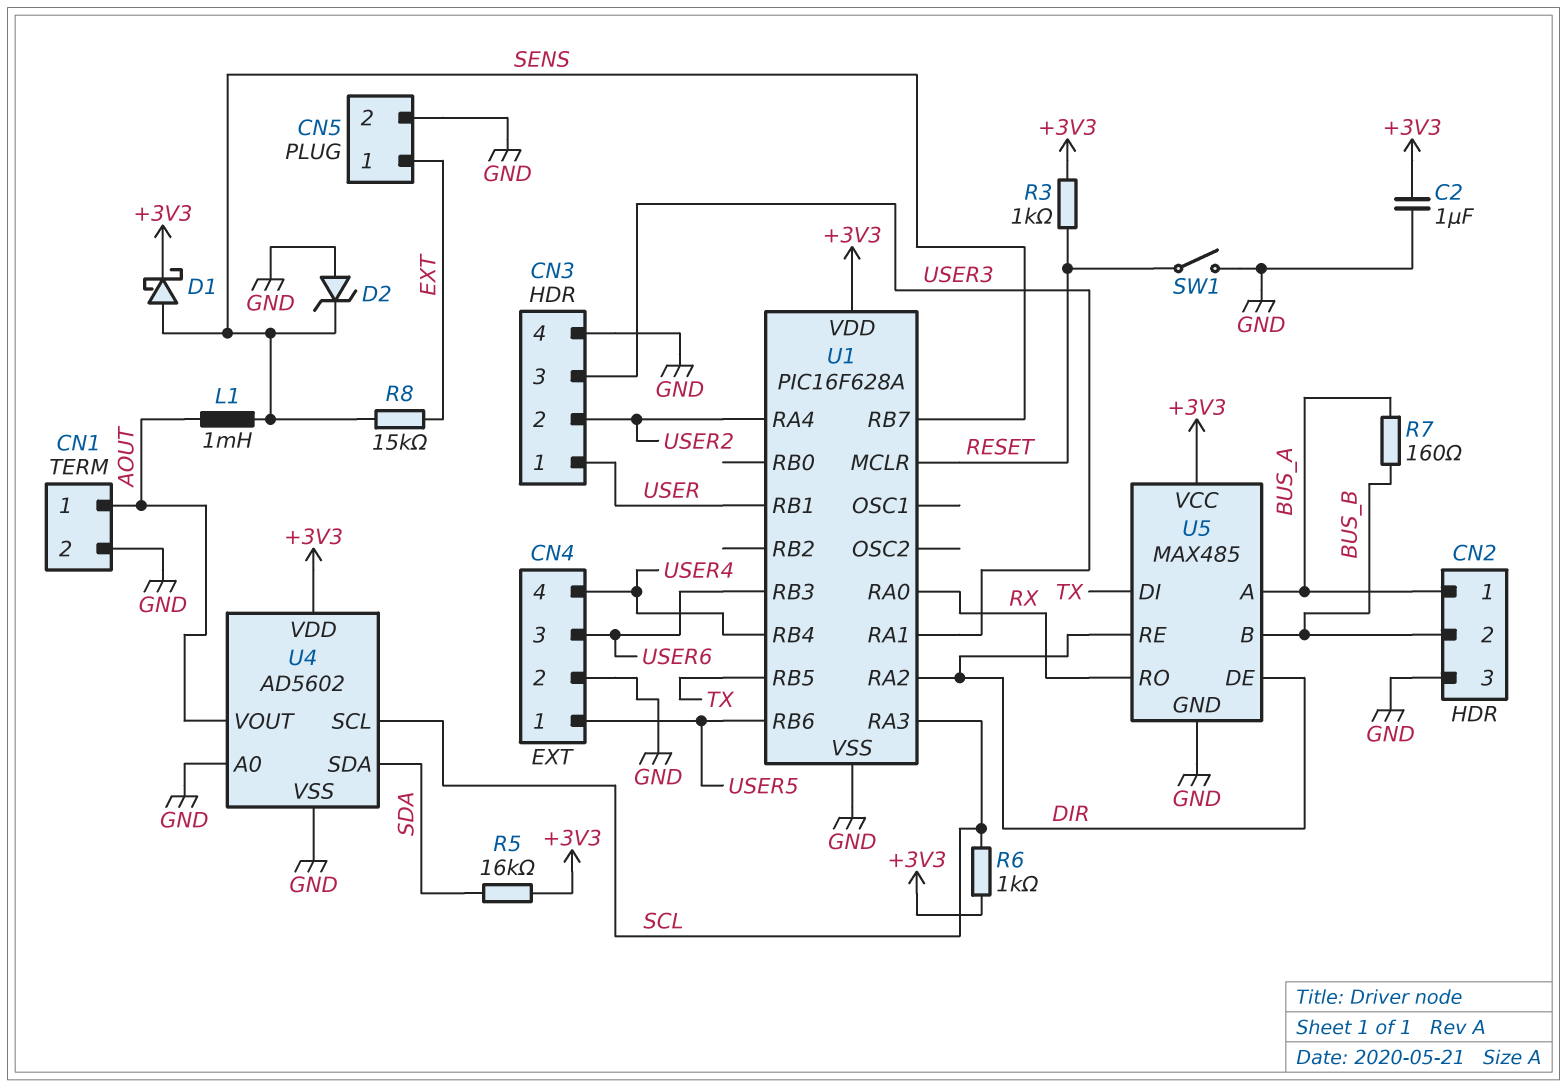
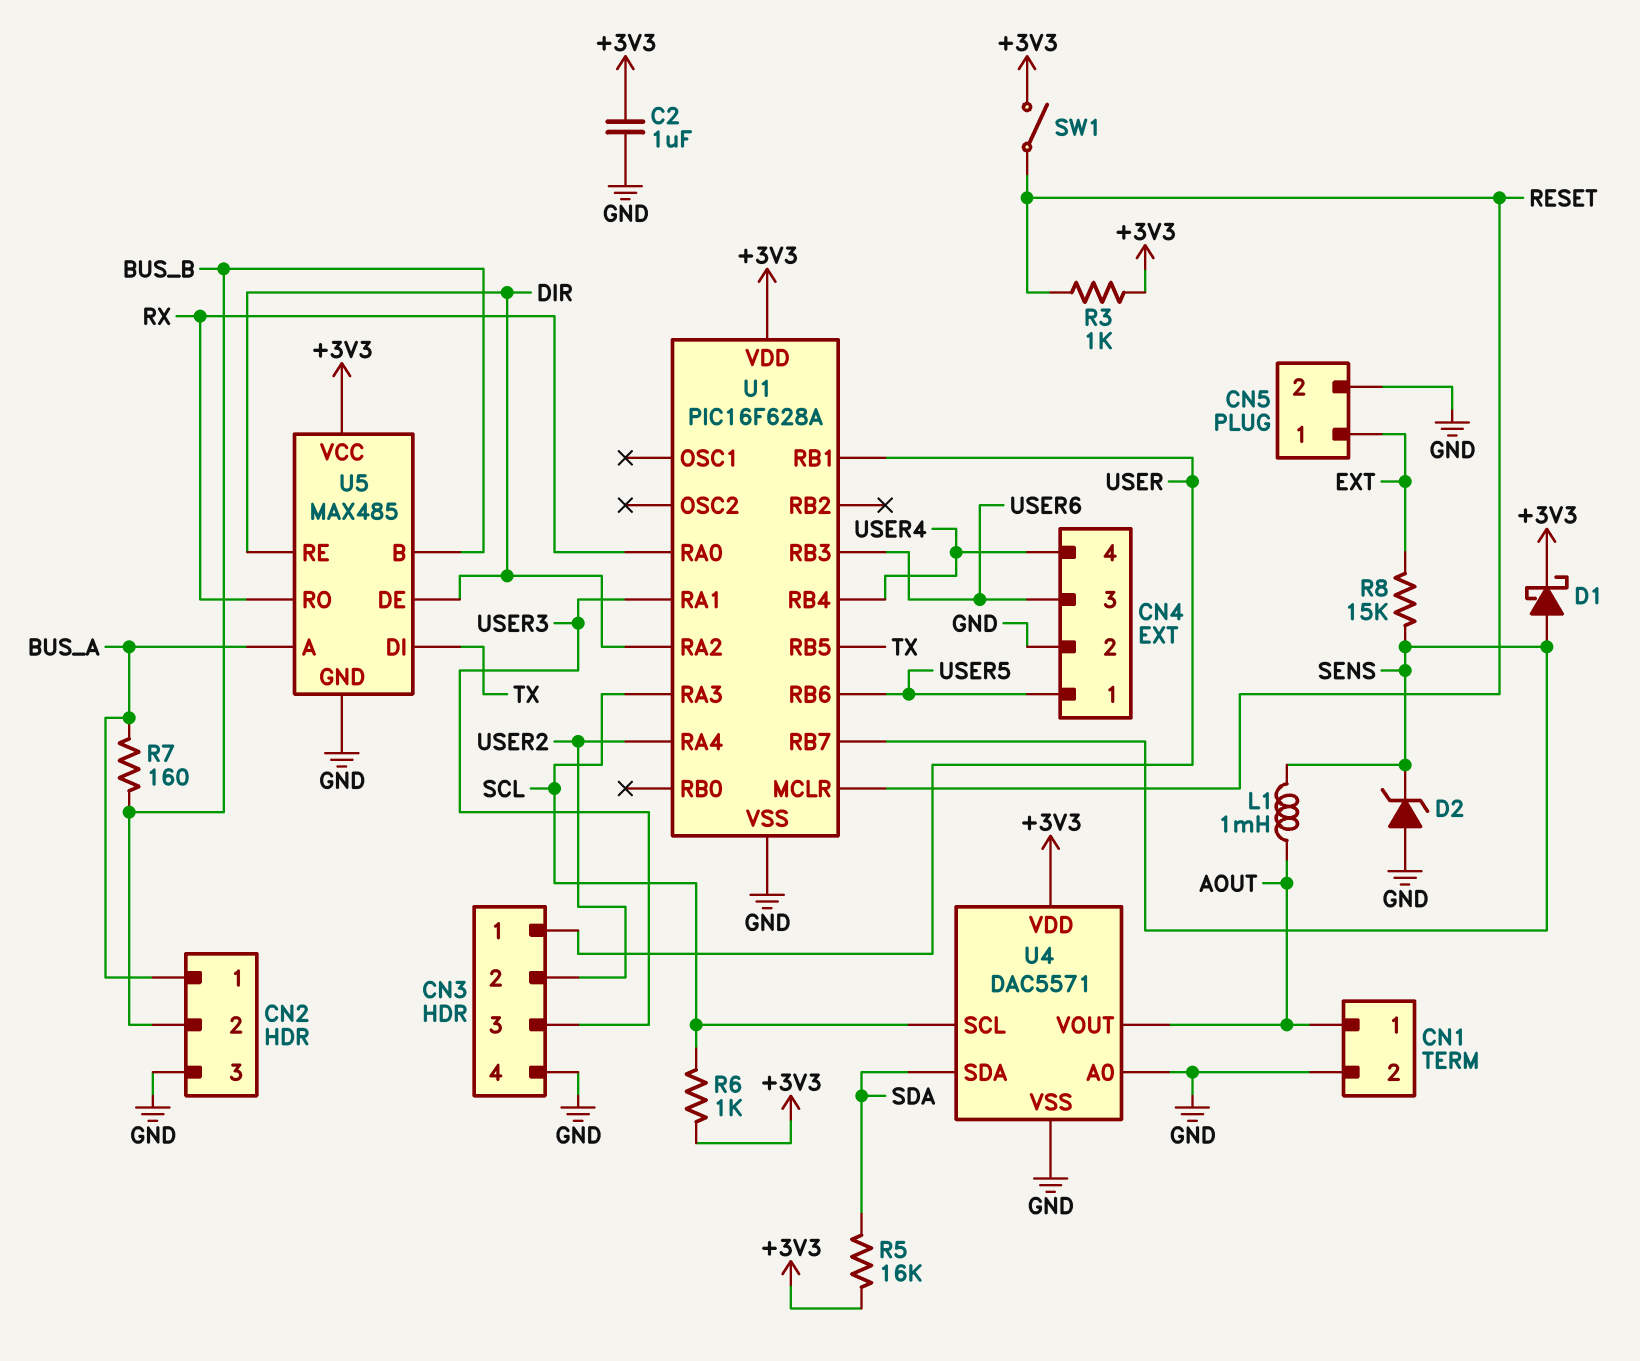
SW1: switch (GND, RESET) -> switch (+3V3, RESET)
U4: AD5602 -> DAC5571

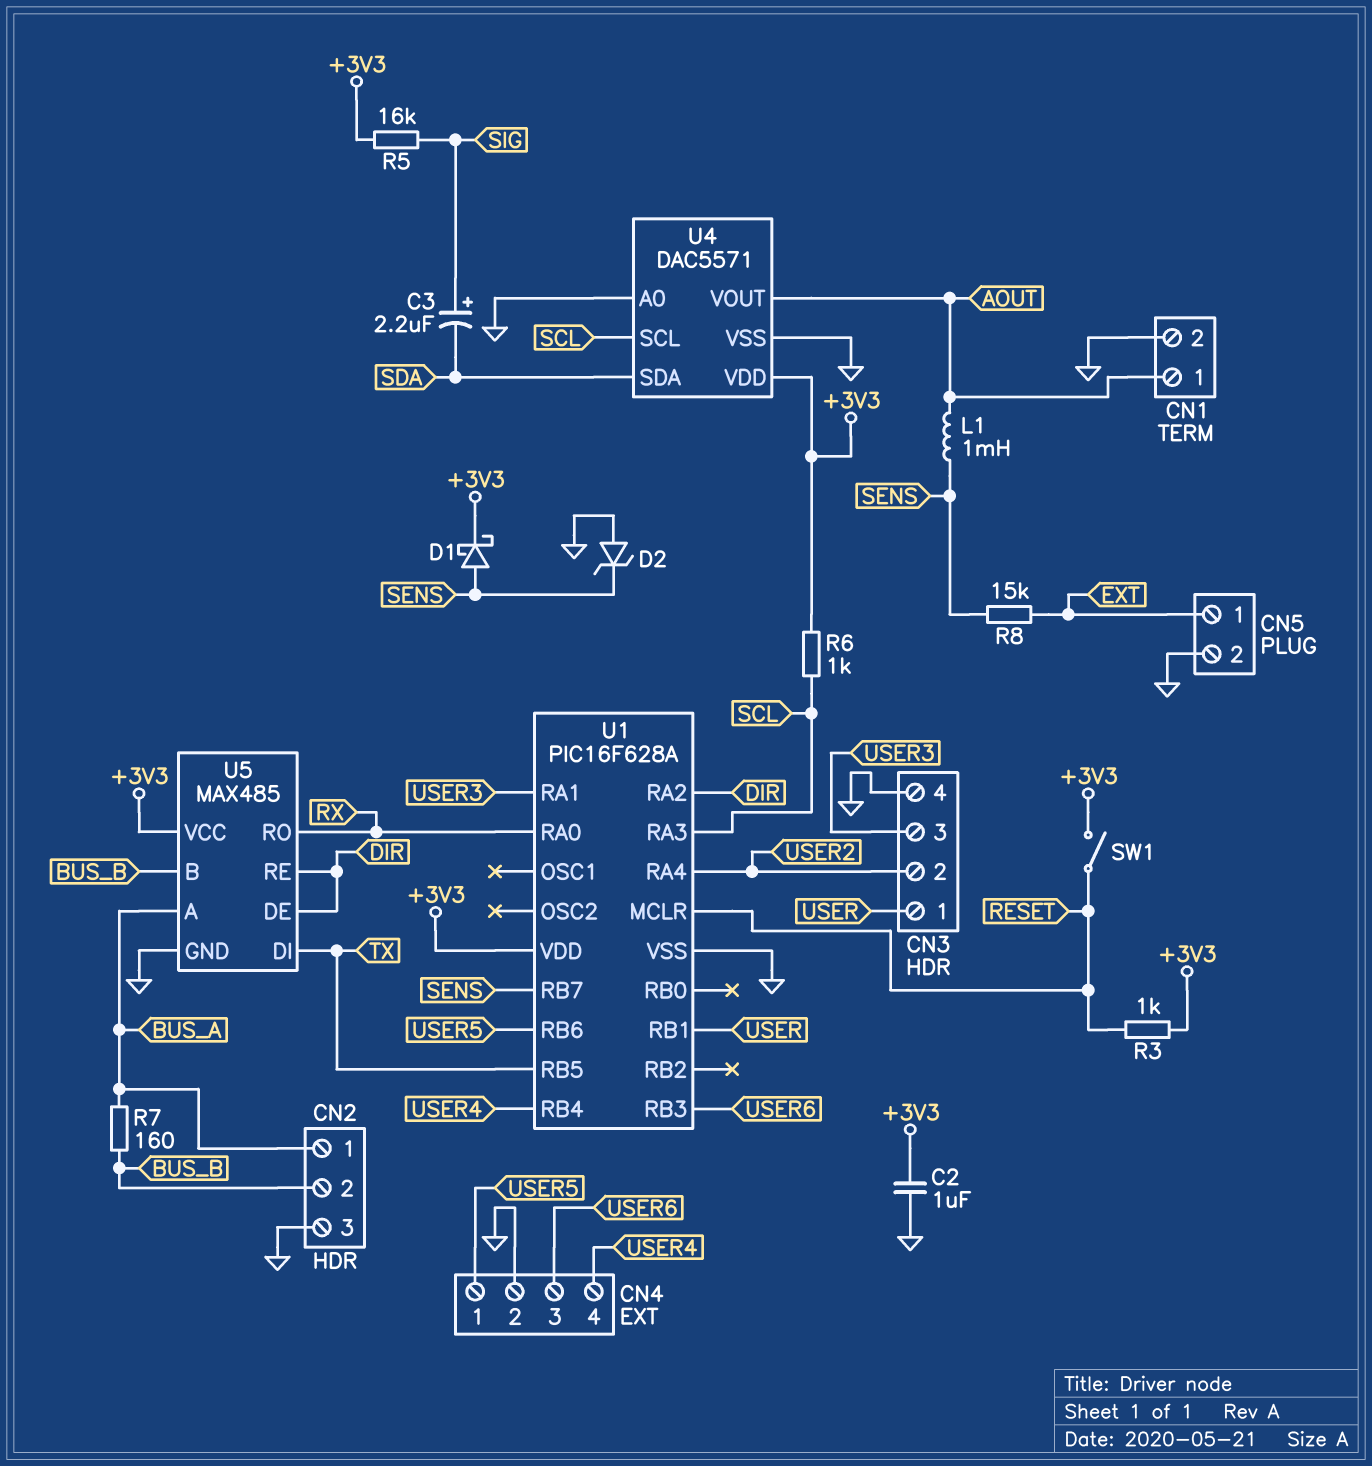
C3: none -> 2.2uF (plus SIG, minus SDA)
R5: 16k (+3V3, SDA) -> 16k (+3V3, SIG)

